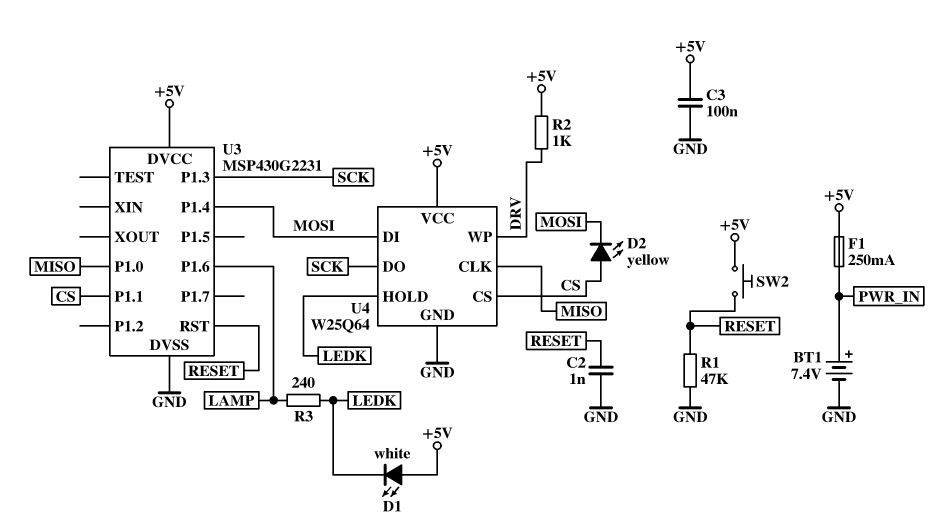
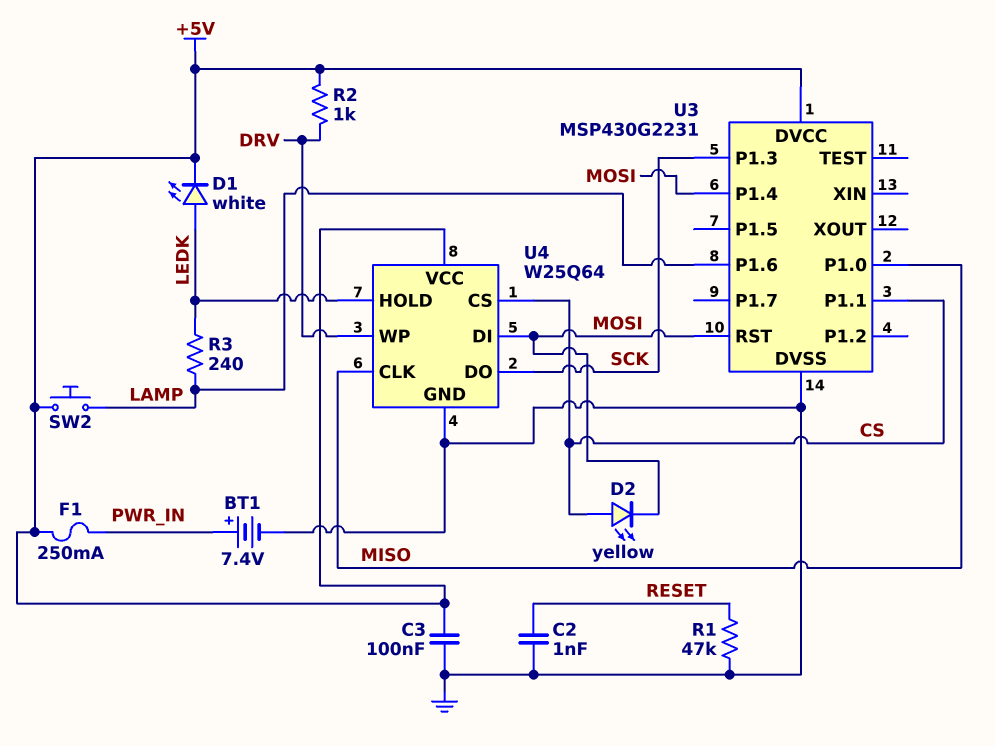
D1: LED white (A +5V, K LEDK) -> LED white (A LEDK, K +5V)
SW2: button (+5V, RESET) -> button (+5V, LAMP)
U3 pin RST: RESET -> MOSI

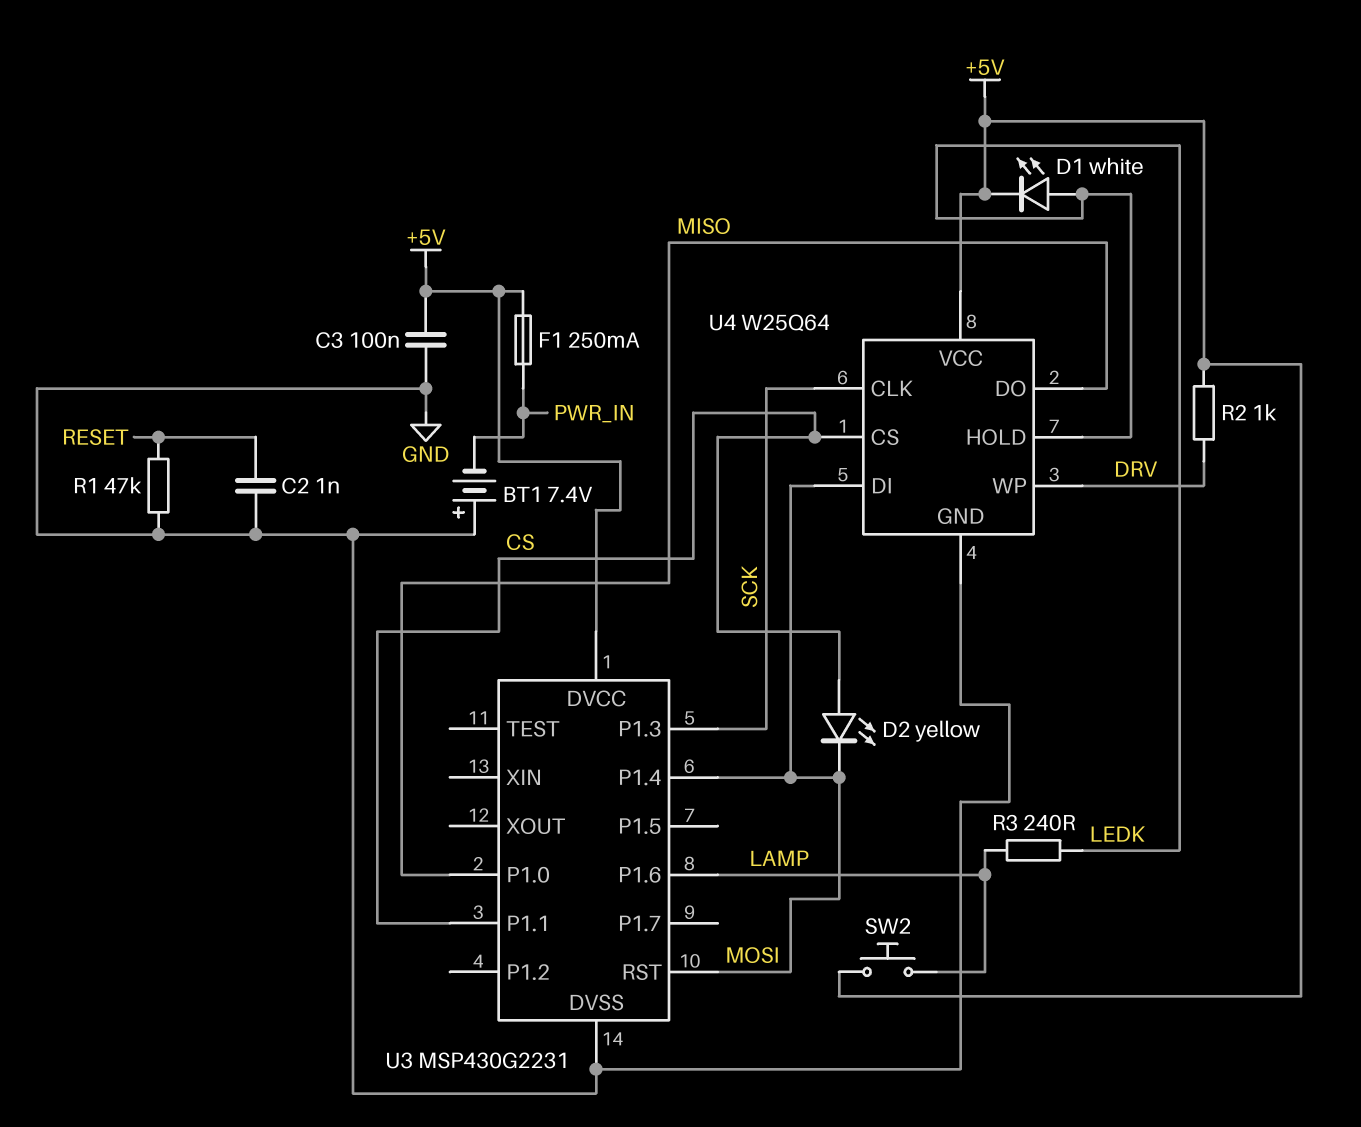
BT1: 7.4V (plus PWR_IN, minus GND) -> 7.4V (plus GND, minus PWR_IN)
U4 pin CLK: MISO -> SCK
U4 pin DO: SCK -> MISO

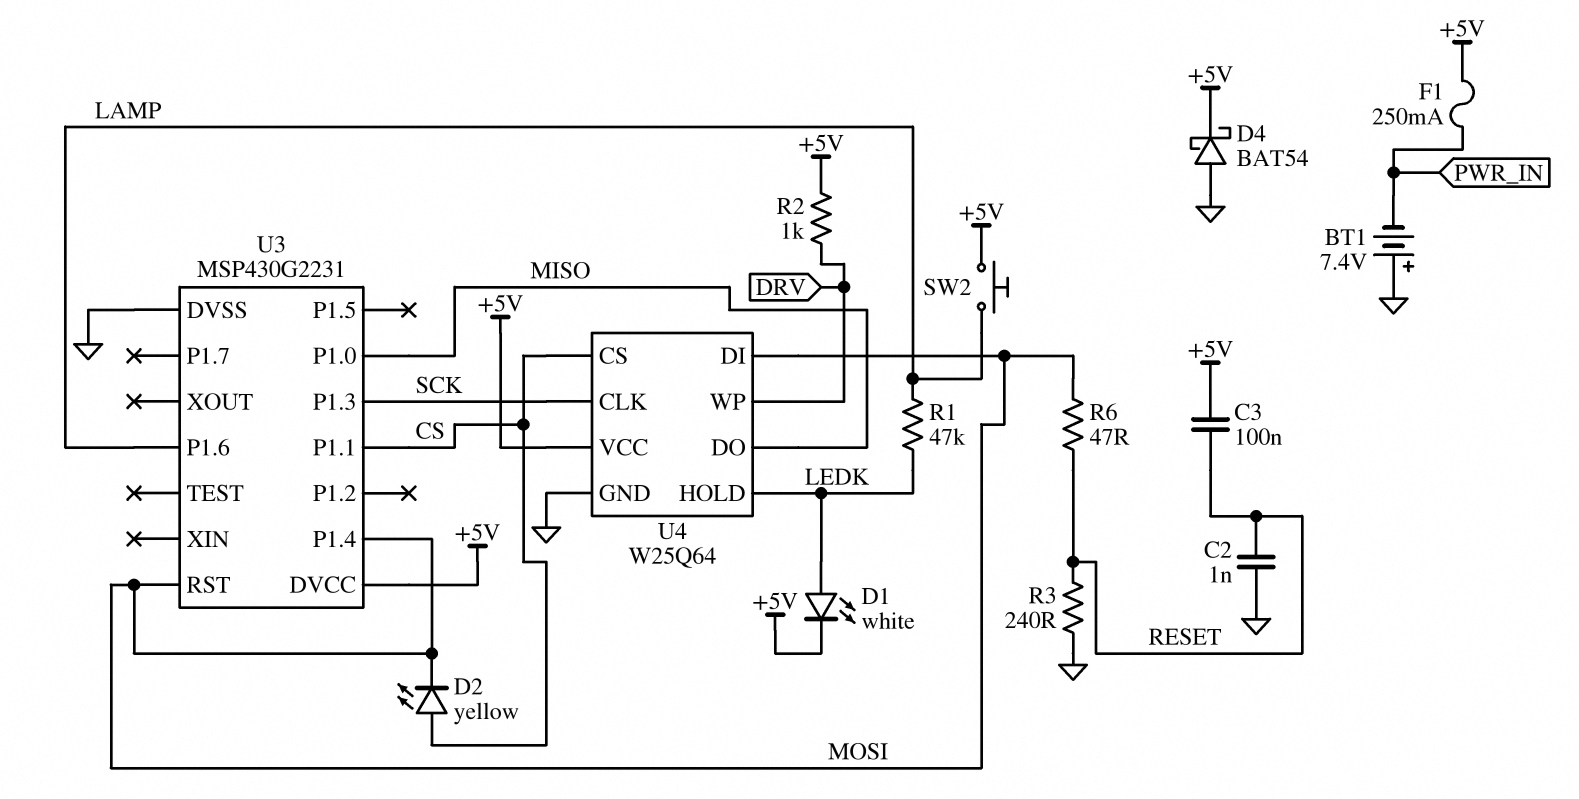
C3: 100nF (+5V, GND) -> 100nF (+5V, RESET)
D4: none -> schottky BAT54 (A GND, K +5V)
R1: 47k (GND, RESET) -> 47k (LAMP, LEDK)
R3: 240 (LAMP, LEDK) -> 240 (GND, RESET)
R6: none -> 47 (MOSI, RESET)

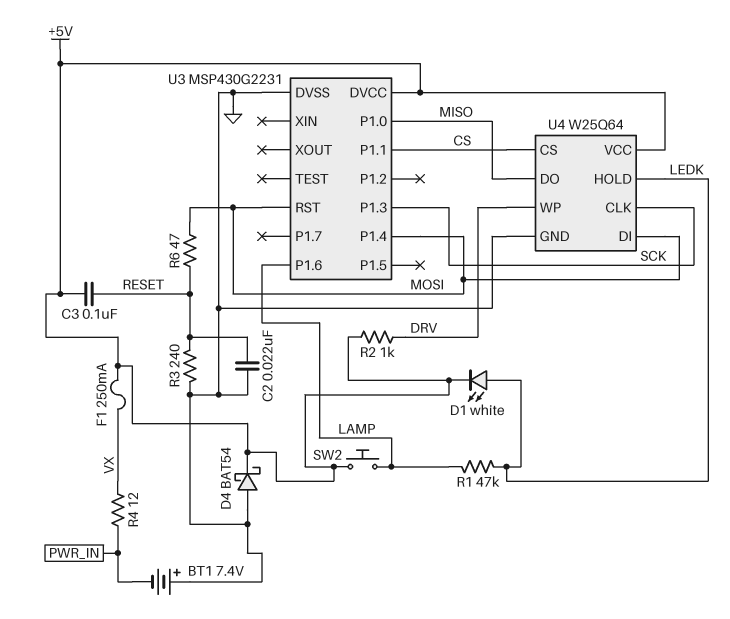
C2: 1nF (GND, RESET) -> 22nF (GND, RESET)
D2: LED yellow (A CS, K MOSI) -> none
F1: 250mA (+5V, PWR_IN) -> 250mA (+5V, VX)
R4: none -> 12 (PWR_IN, VX)

